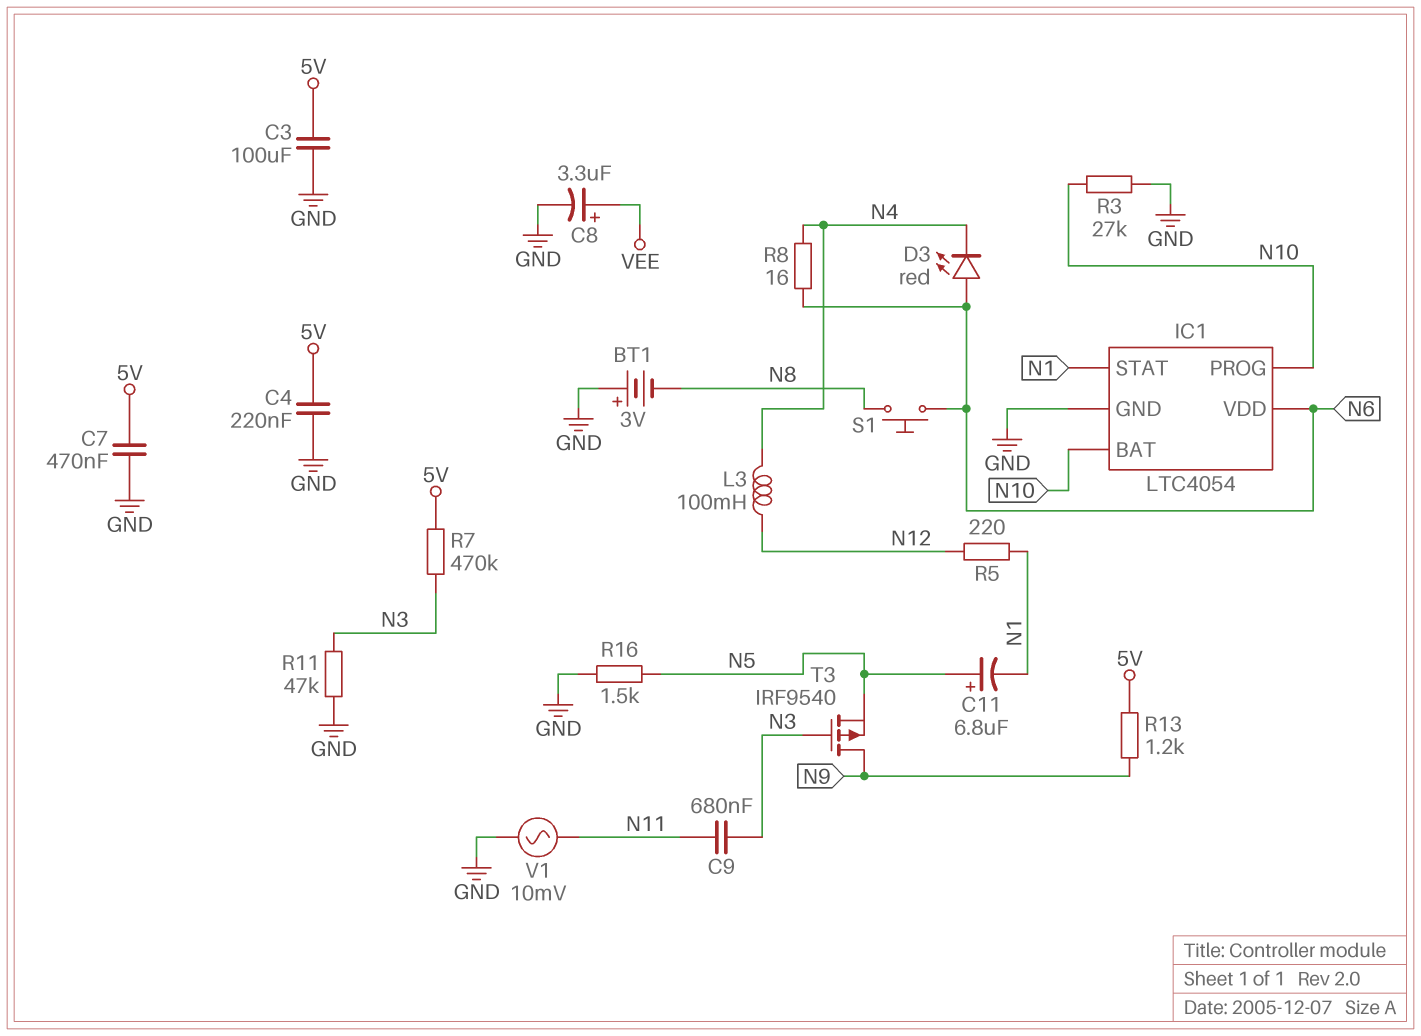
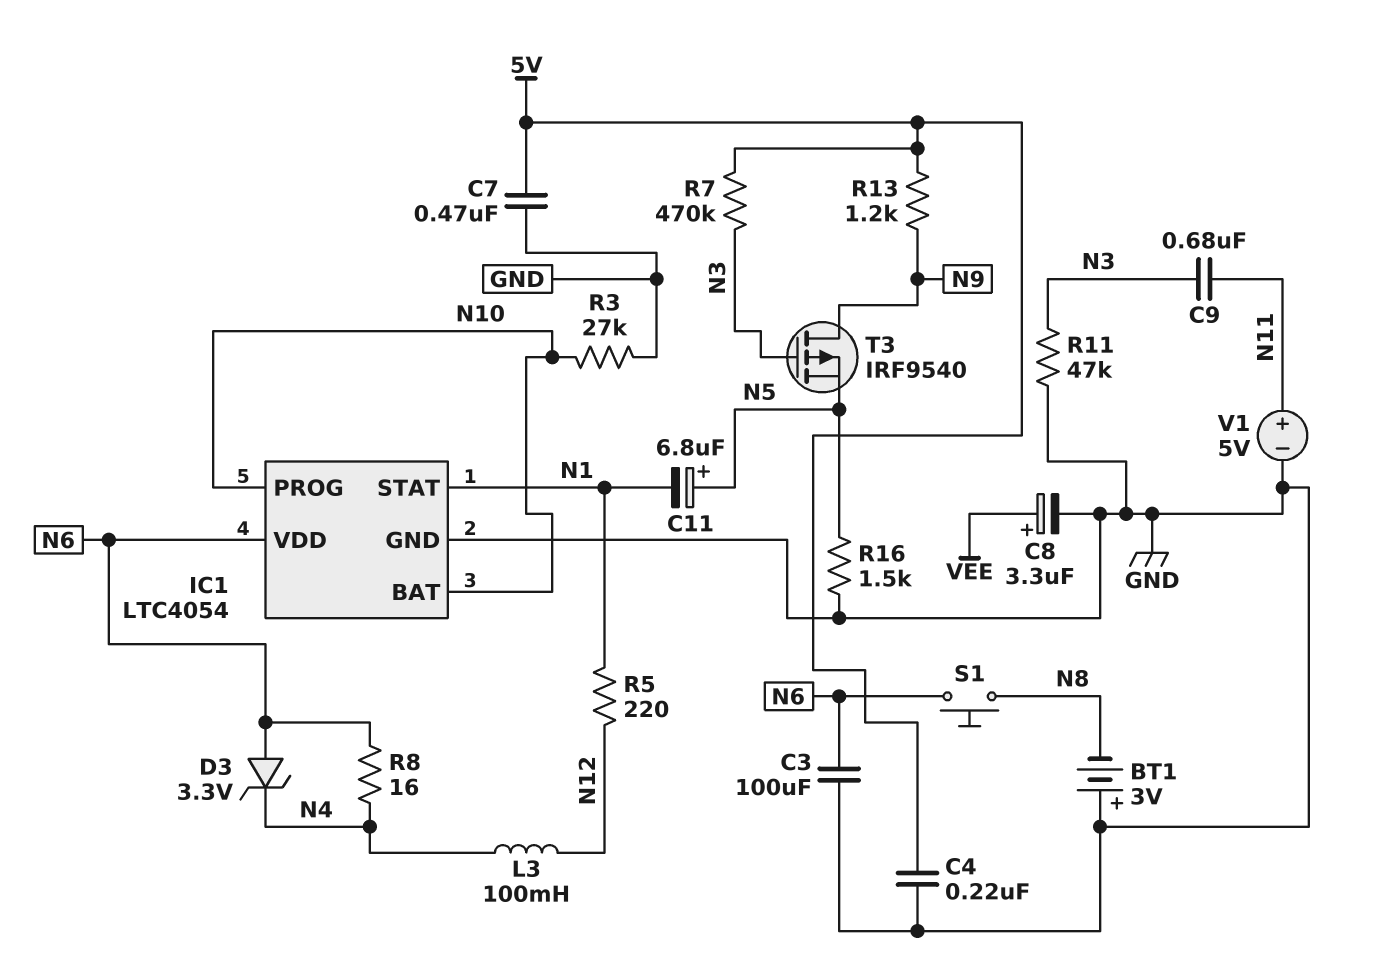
C3: 100uF (5V, GND) -> 100uF (GND, N6)
D3: LED red (A N6, K N4) -> zener 3.3V (A N6, K N4)
V1: AC 10mV (GND, N11) -> 5V (plus N11, minus GND)

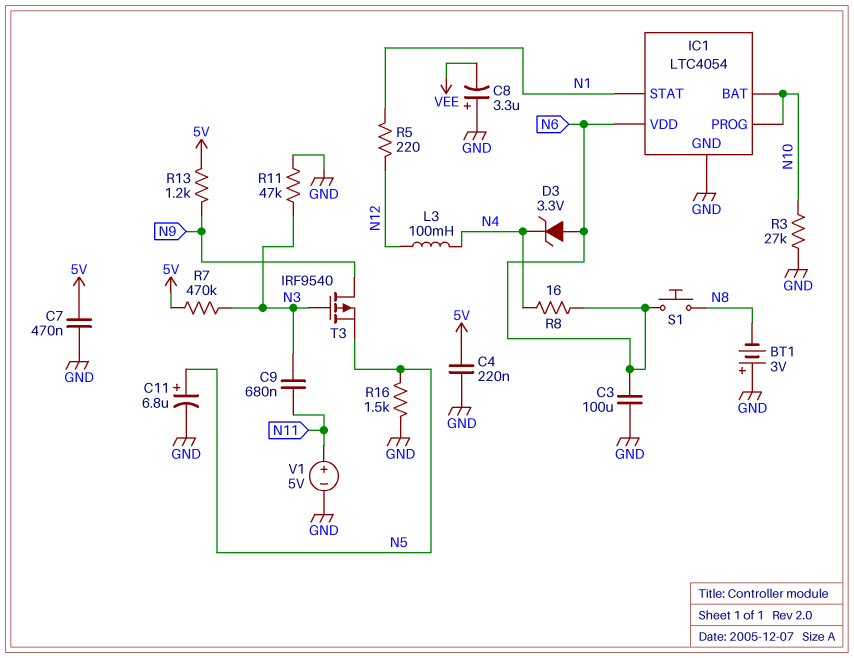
C8: 3.3uF (plus VEE, minus GND) -> 3.3uF (plus GND, minus VEE)
C11: 6.8uF (plus N5, minus N1) -> 6.8uF (plus N5, minus GND)

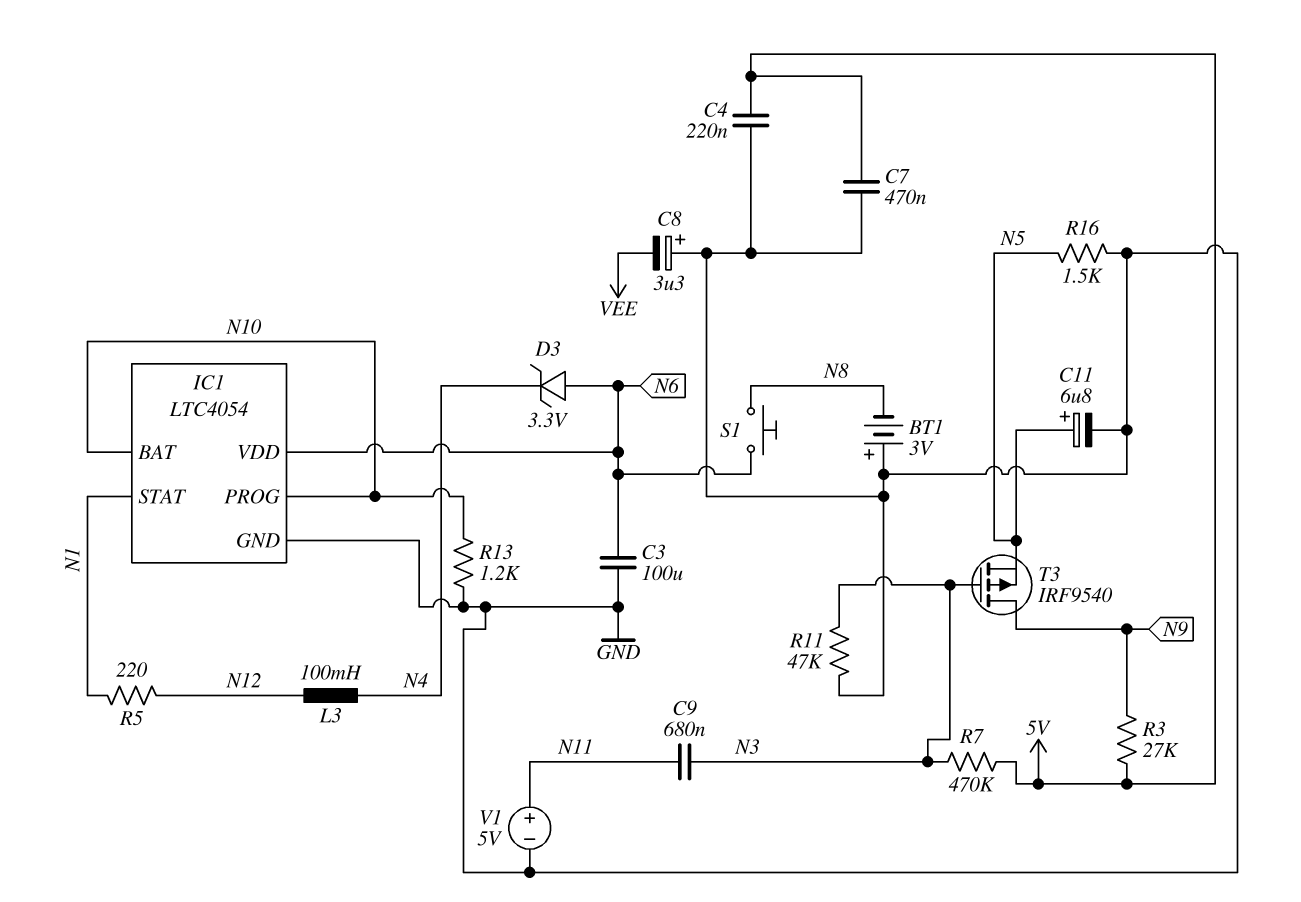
R3: 27k (GND, N10) -> 27k (5V, N9)
R8: 16 (N4, N6) -> none
R13: 1.2k (5V, N9) -> 1.2k (GND, N10)

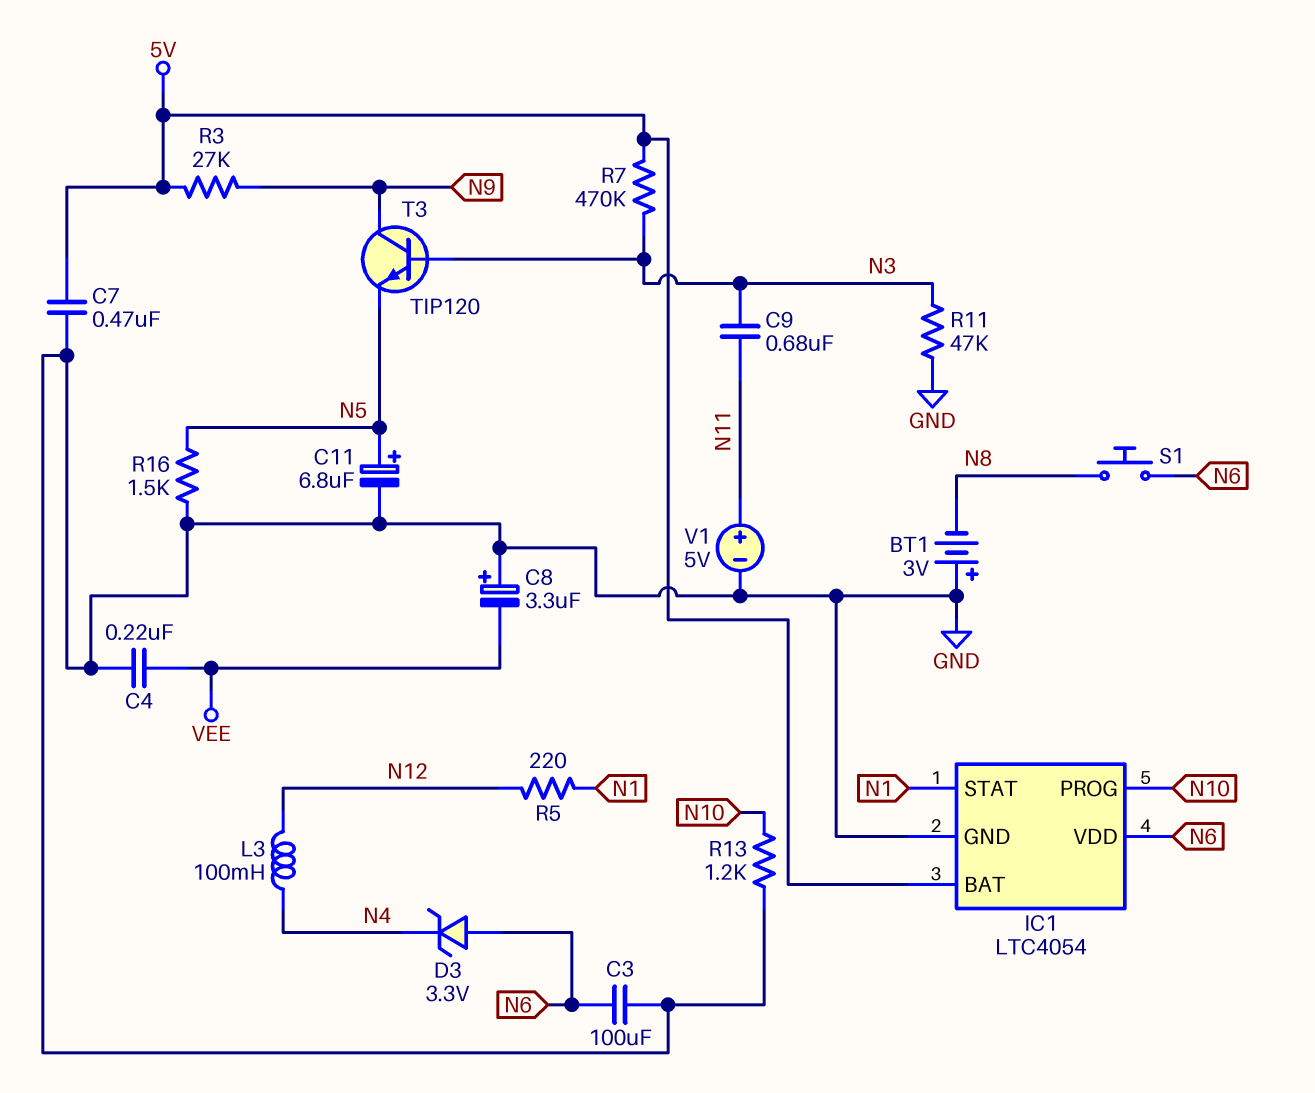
C4: 220nF (5V, GND) -> 220nF (GND, VEE)
IC1 pin BAT: N10 -> 5V
T3: PMOS IRF9540 (G N3, D N9, S N5) -> NPN TIP120 (B N3, C N9, E N5)

